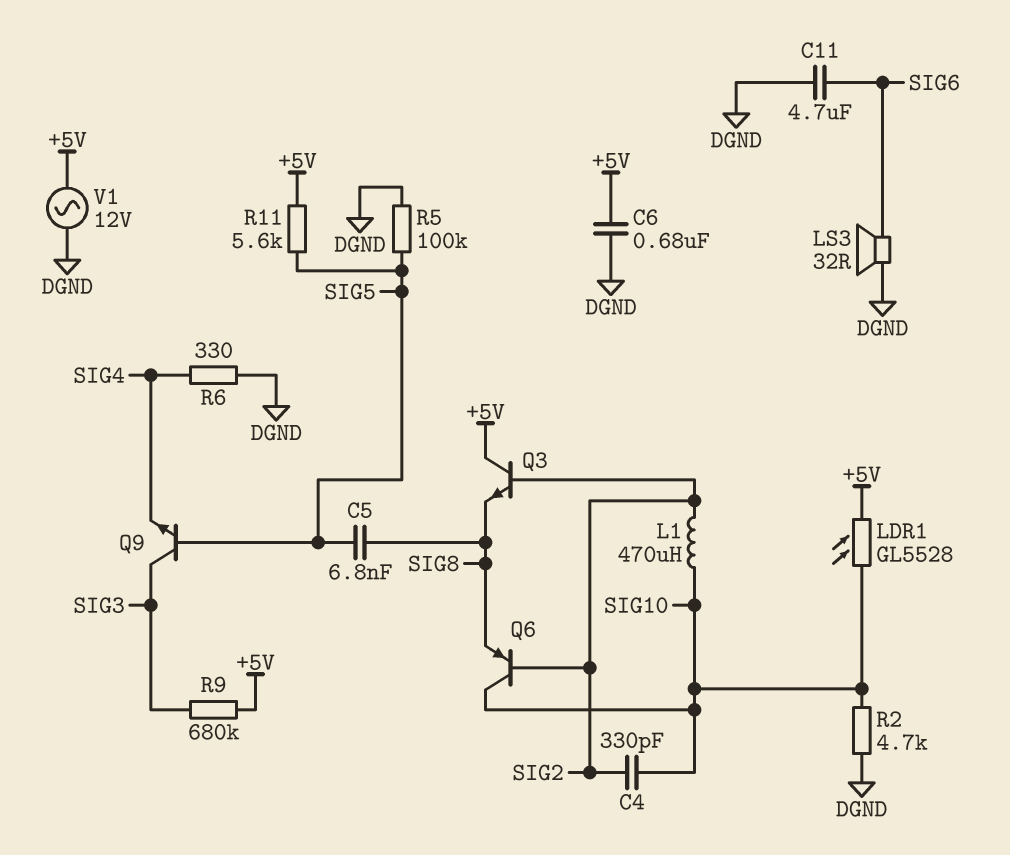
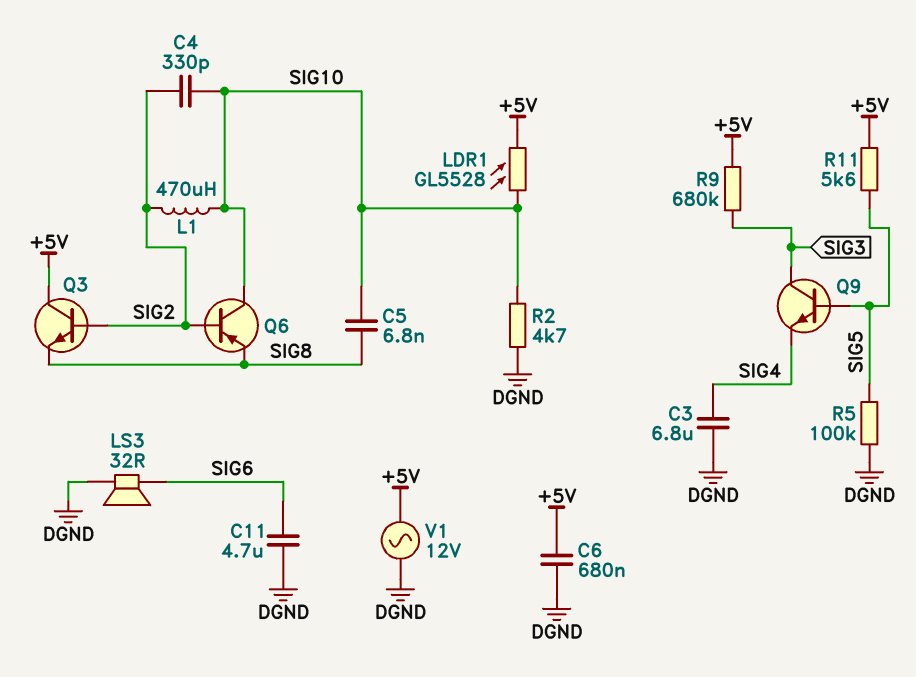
C3: none -> 6.8uF (DGND, SIG4)
C5: 6.8nF (SIG5, SIG8) -> 6.8nF (SIG8, SIG10)
R6: 330 (DGND, SIG4) -> none

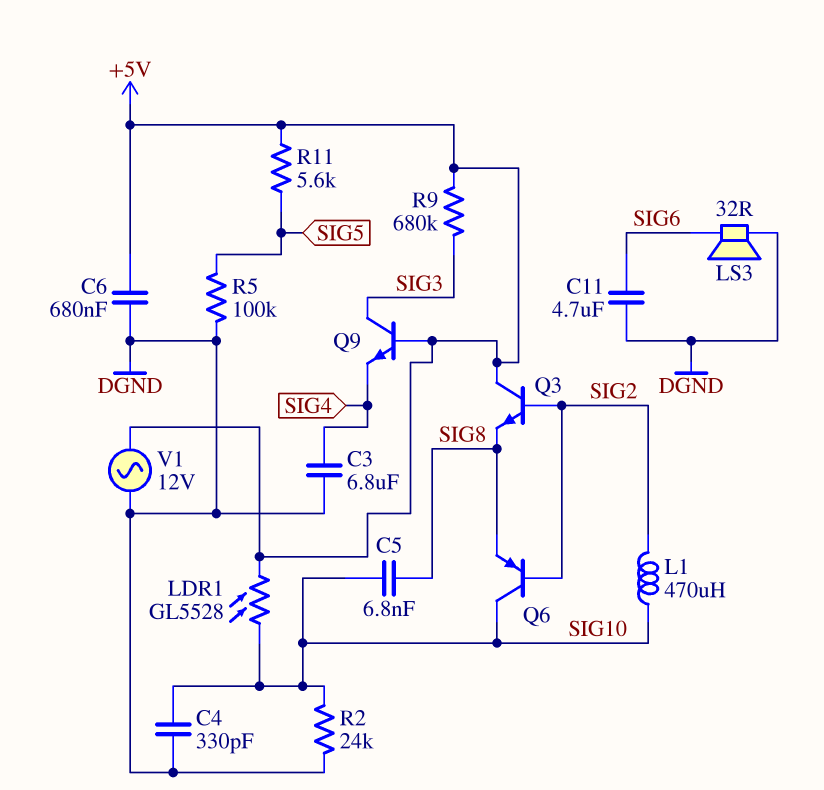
C4: 330pF (SIG2, SIG10) -> 330pF (DGND, SIG10)
Q9: NPN (B SIG5, C SIG3, E SIG4) -> NPN (B +5V, C SIG3, E SIG4)
R2: 4.7k (DGND, SIG10) -> 24k (DGND, SIG10)

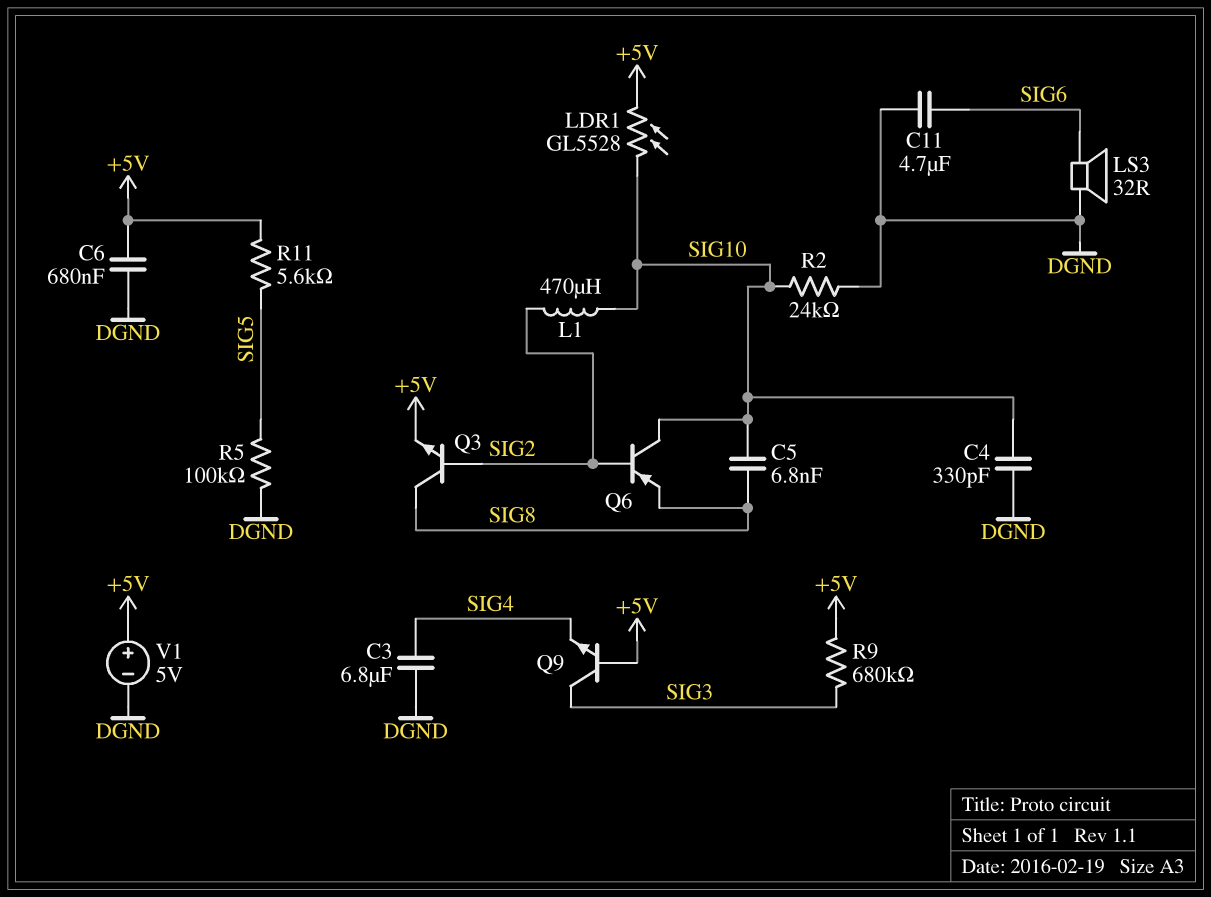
Q3: NPN (B SIG2, C +5V, E SIG8) -> NPN (B SIG2, C SIG8, E +5V)
V1: AC 12V (+5V, DGND) -> 5V (plus +5V, minus DGND)

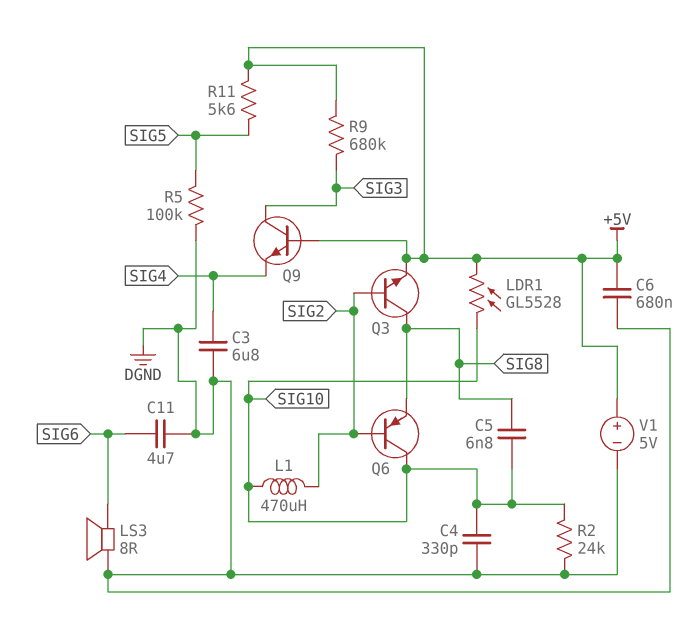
LS3: speaker 32R (DGND, SIG6) -> speaker 8R (DGND, SIG6)

